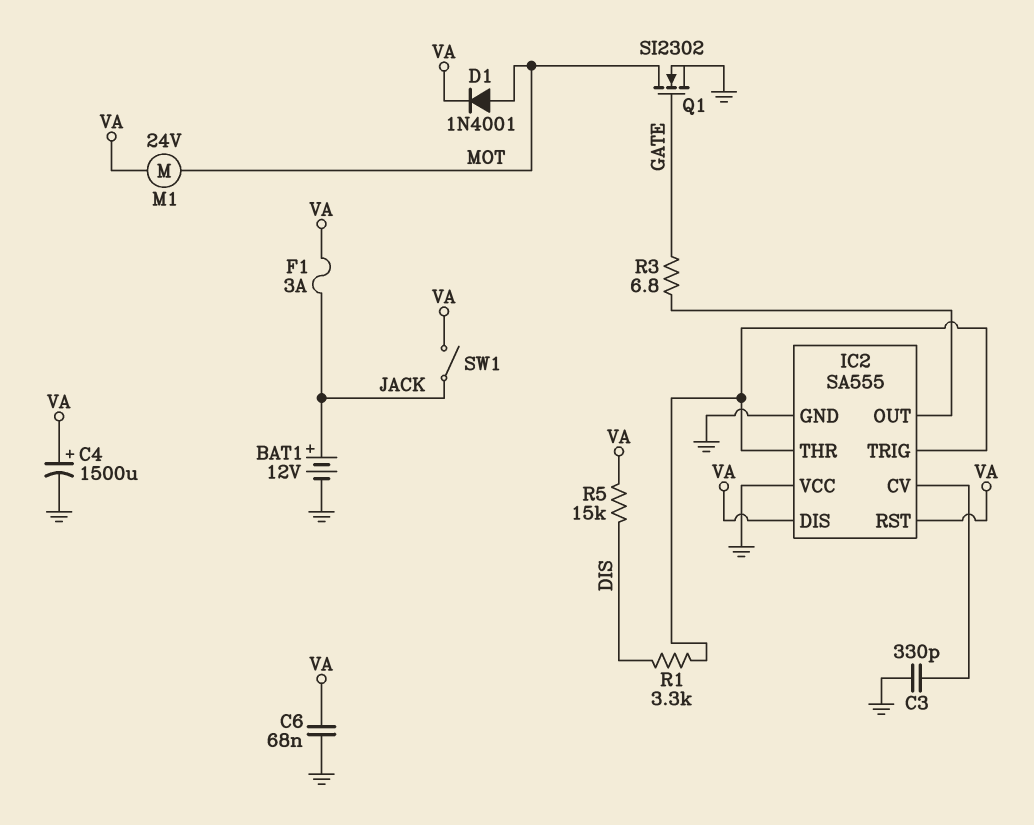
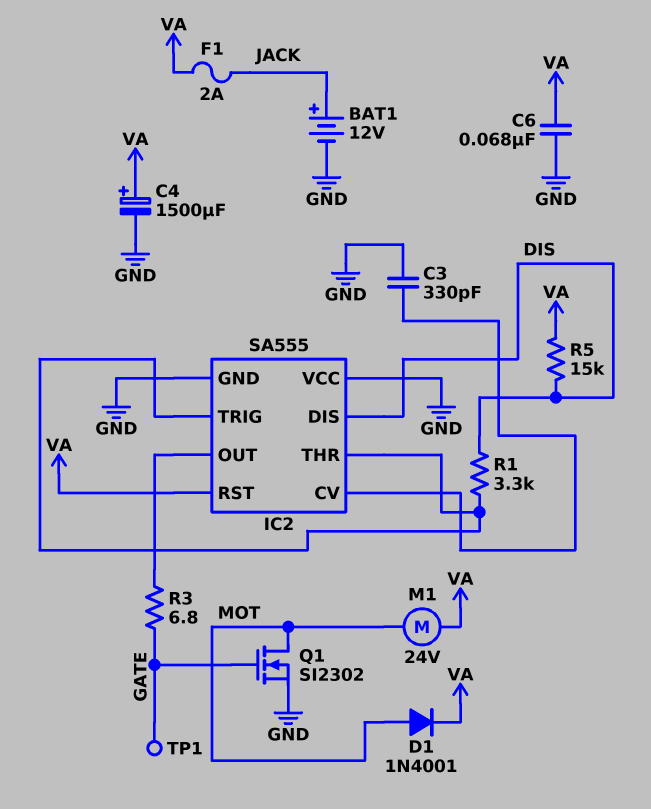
F1: 3A (JACK, VA) -> 2A (JACK, VA)
IC2 pin DIS: VA -> DIS
SW1: switch (JACK, VA) -> none
TP1: none -> test point (GATE)

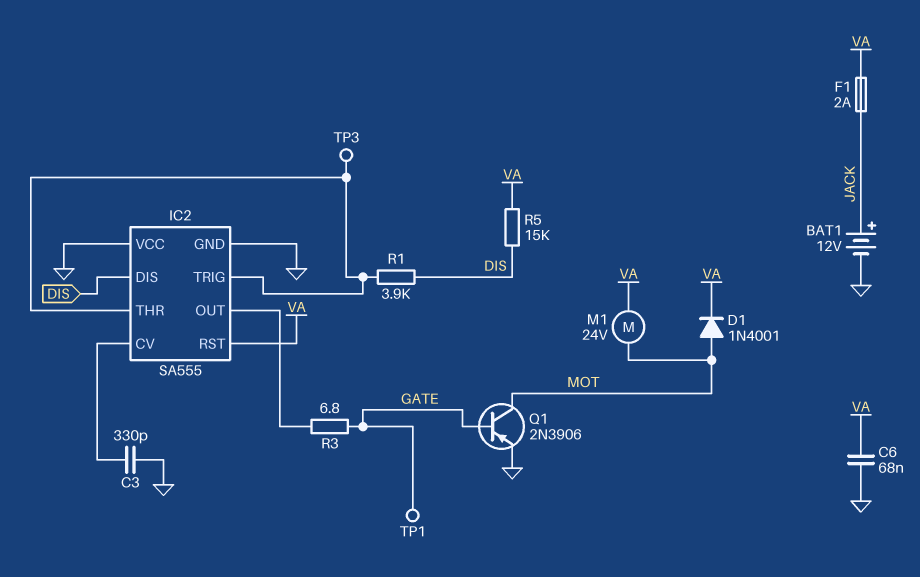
C4: 1500uF (plus VA, minus GND) -> none
Q1: NMOS SI2302 (G GATE, D MOT, S GND) -> PNP 2N3906 (B GATE, C MOT, E GND)
R1: 3.3k (DIS, IC2/THR) -> 3.9k (DIS, IC2/THR)
TP3: none -> test point (IC2/THR)

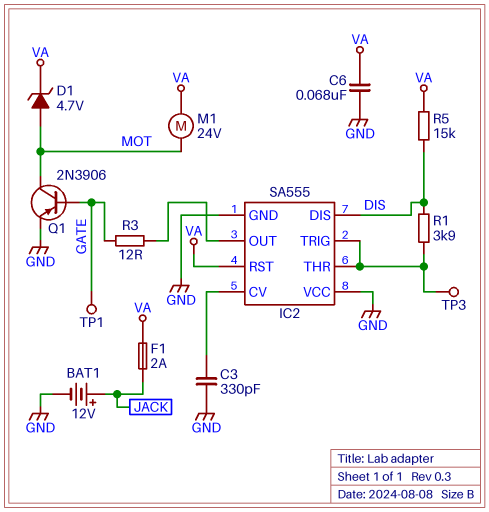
D1: diode 1N4001 (A MOT, K VA) -> zener 4.7V (A MOT, K VA)
R3: 6.8 (GATE, IC2/OUT) -> 12 (GATE, IC2/OUT)

